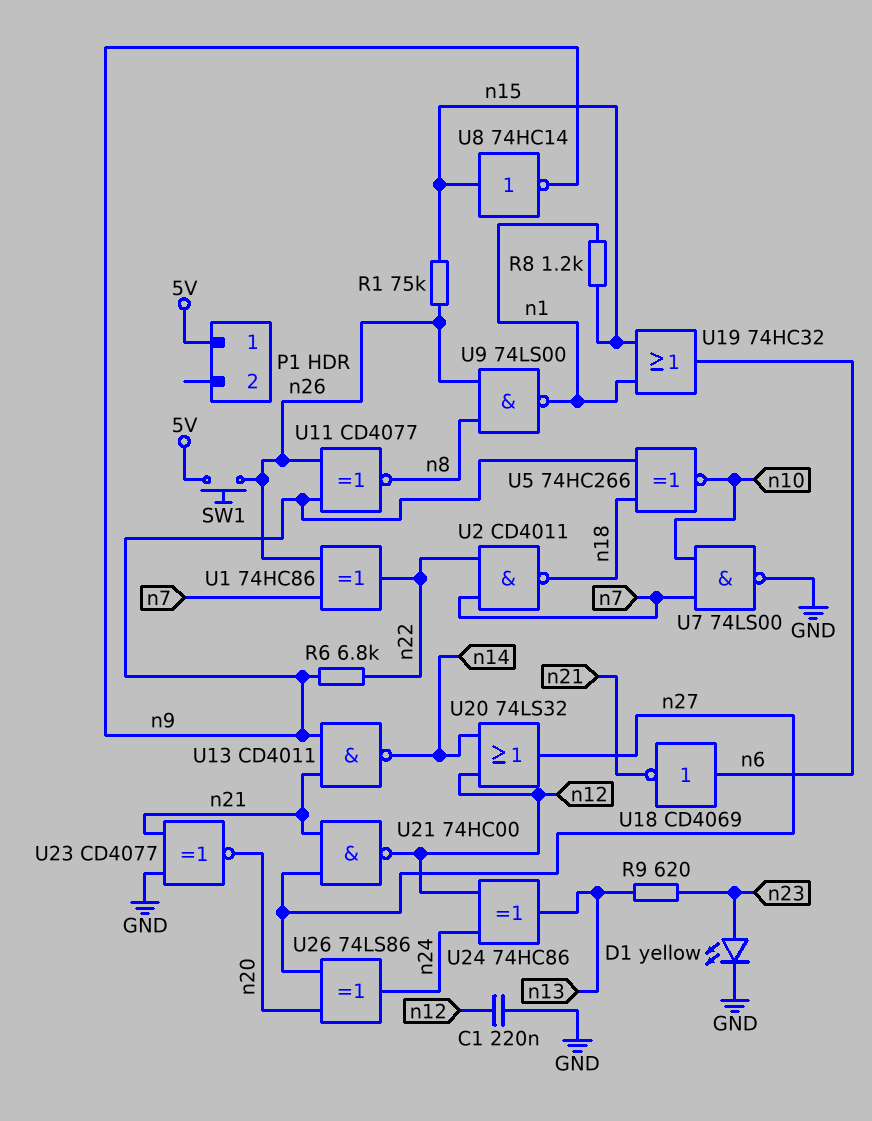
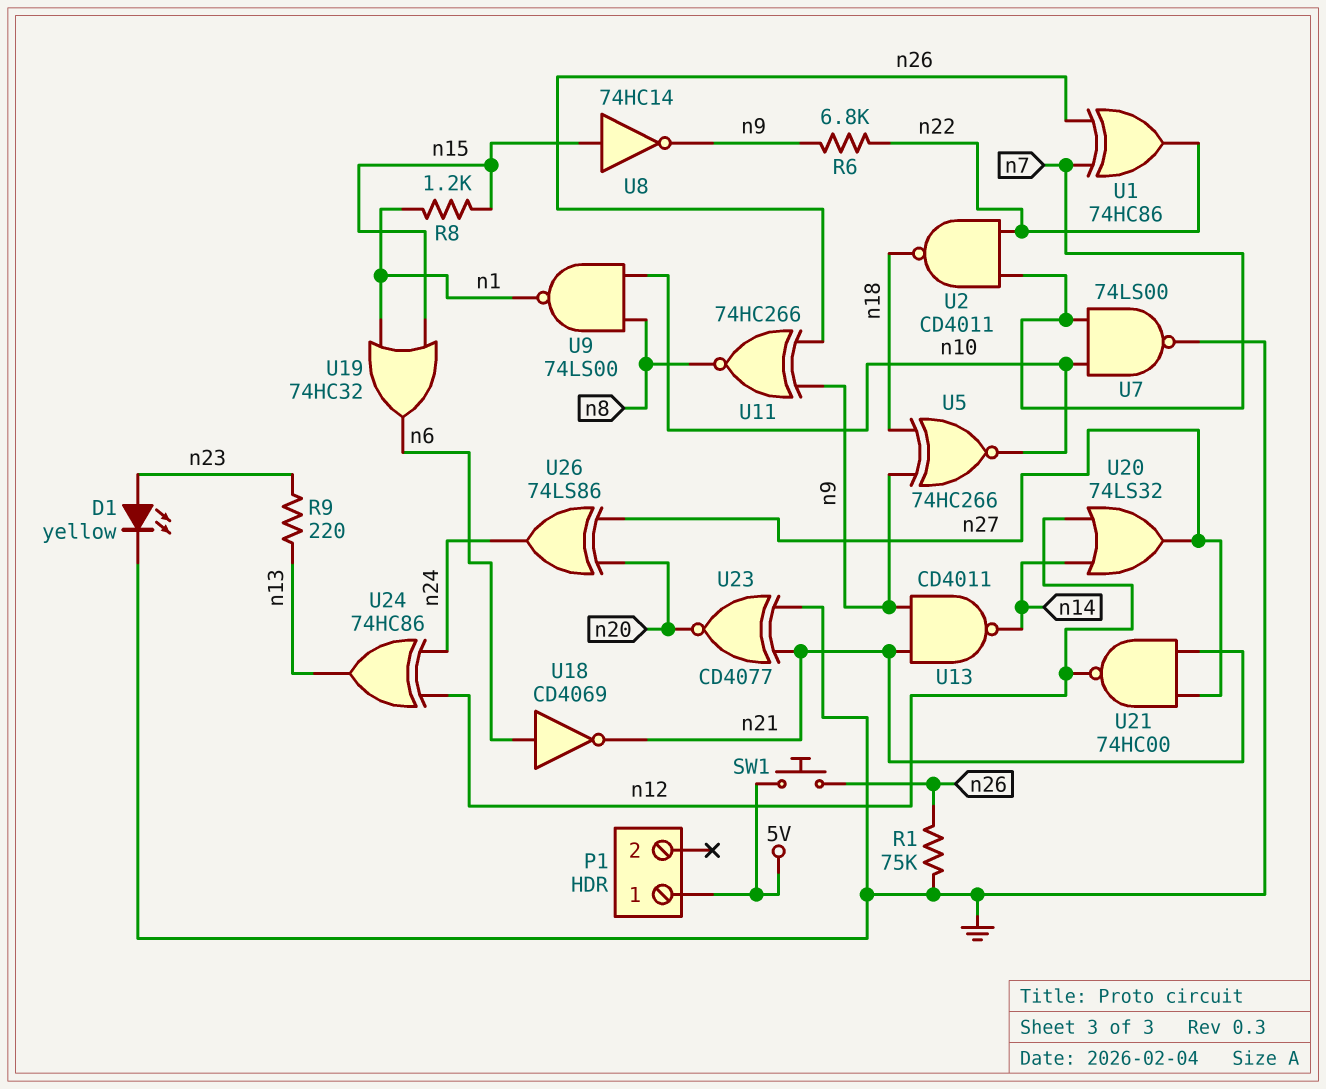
C1: 220nF (GND, n12) -> none
R1: 75k (n15, n26) -> 75k (GND, n26)
R9: 620 (n13, n23) -> 220 (n13, n23)
U9: NAND 74LS00 (in n8, in n26, out n1) -> NAND 74LS00 (in n8, in n10, out n1)
U11: XNOR CD4077 (in n9, in n26, out n8) -> XNOR 74HC266 (in n9, in n26, out n8)

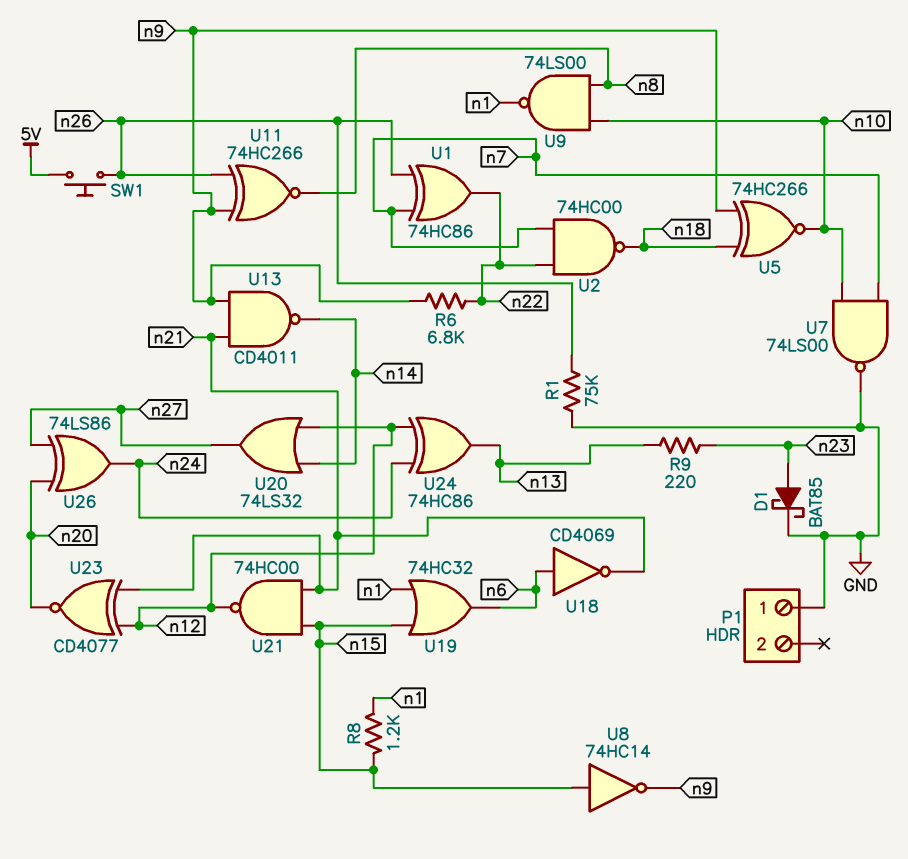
D1: LED yellow (A n23, K GND) -> schottky BAT85 (A n23, K GND)
P1 pin 1: 5V -> GND
U2: NAND CD4011 (in n7, in n22, out n18) -> NAND 74HC00 (in n7, in n22, out n18)
U21: NAND 74HC00 (in n21, in n27, out n12) -> NAND 74HC00 (in n15, in n21, out n12)
U23: XNOR CD4077 (in GND, in n21, out n20) -> XNOR CD4077 (in n12, in n21, out n20)

